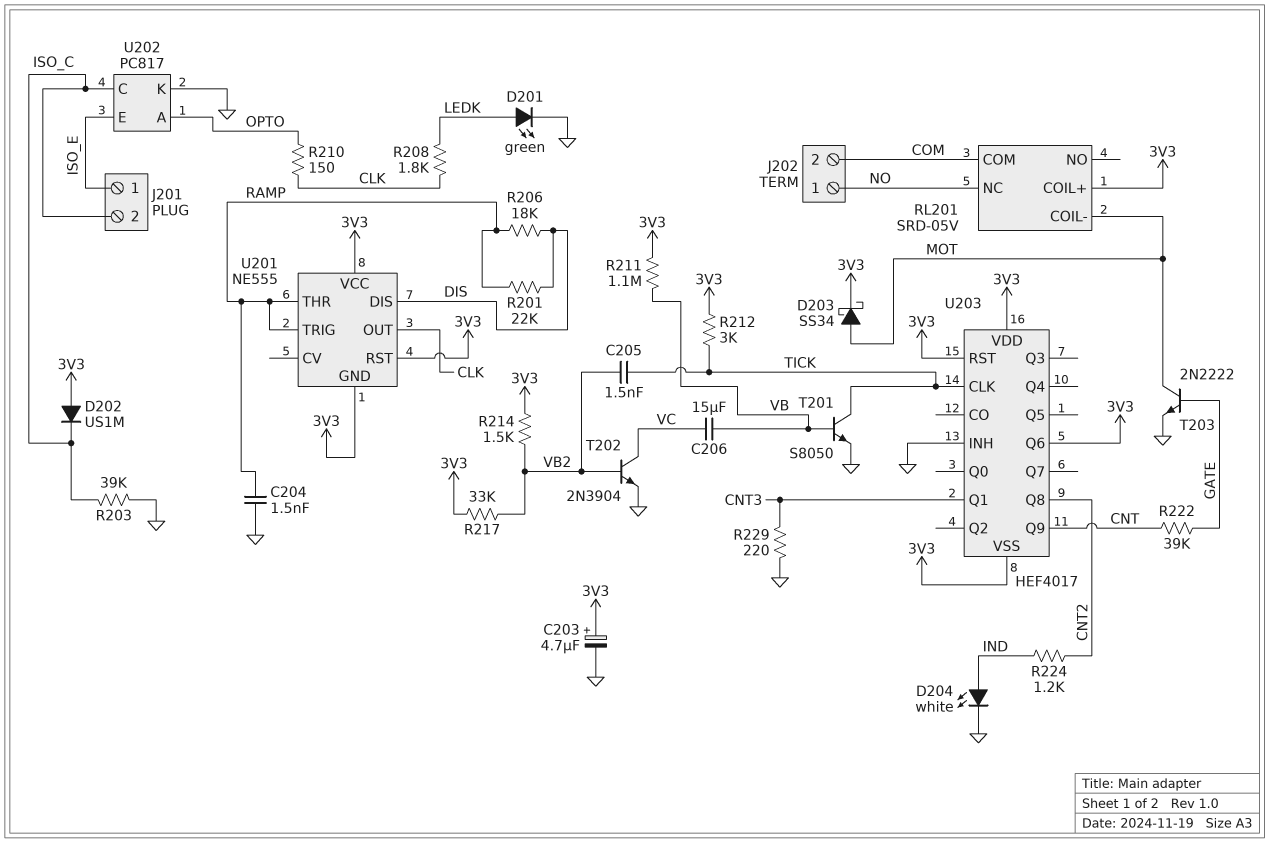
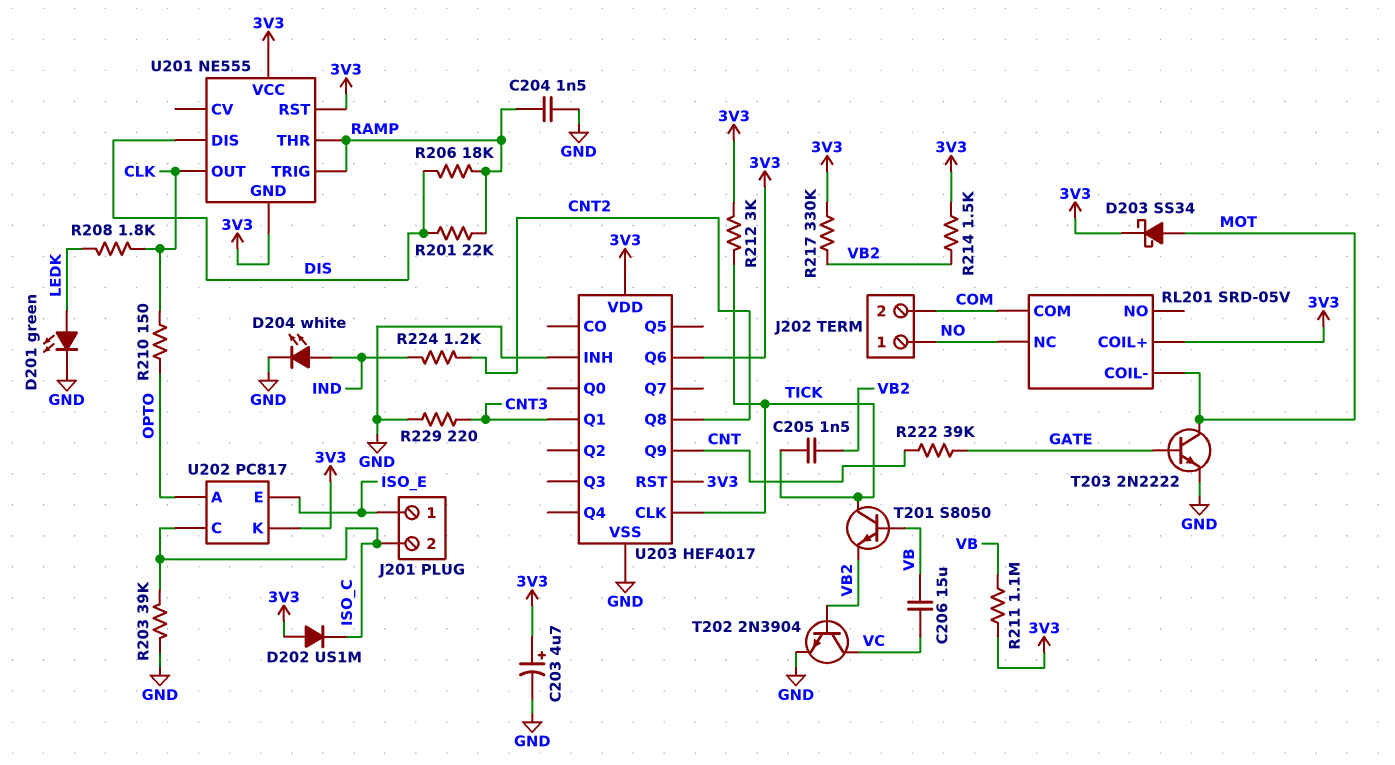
R217: 33k (3V3, VB2) -> 330k (3V3, VB2)
T201: NPN S8050 (B VB, C TICK, E GND) -> NPN S8050 (B VB, C TICK, E VB2)
U202 pin K: GND -> 3V3
U203 pin VSS: 3V3 -> GND

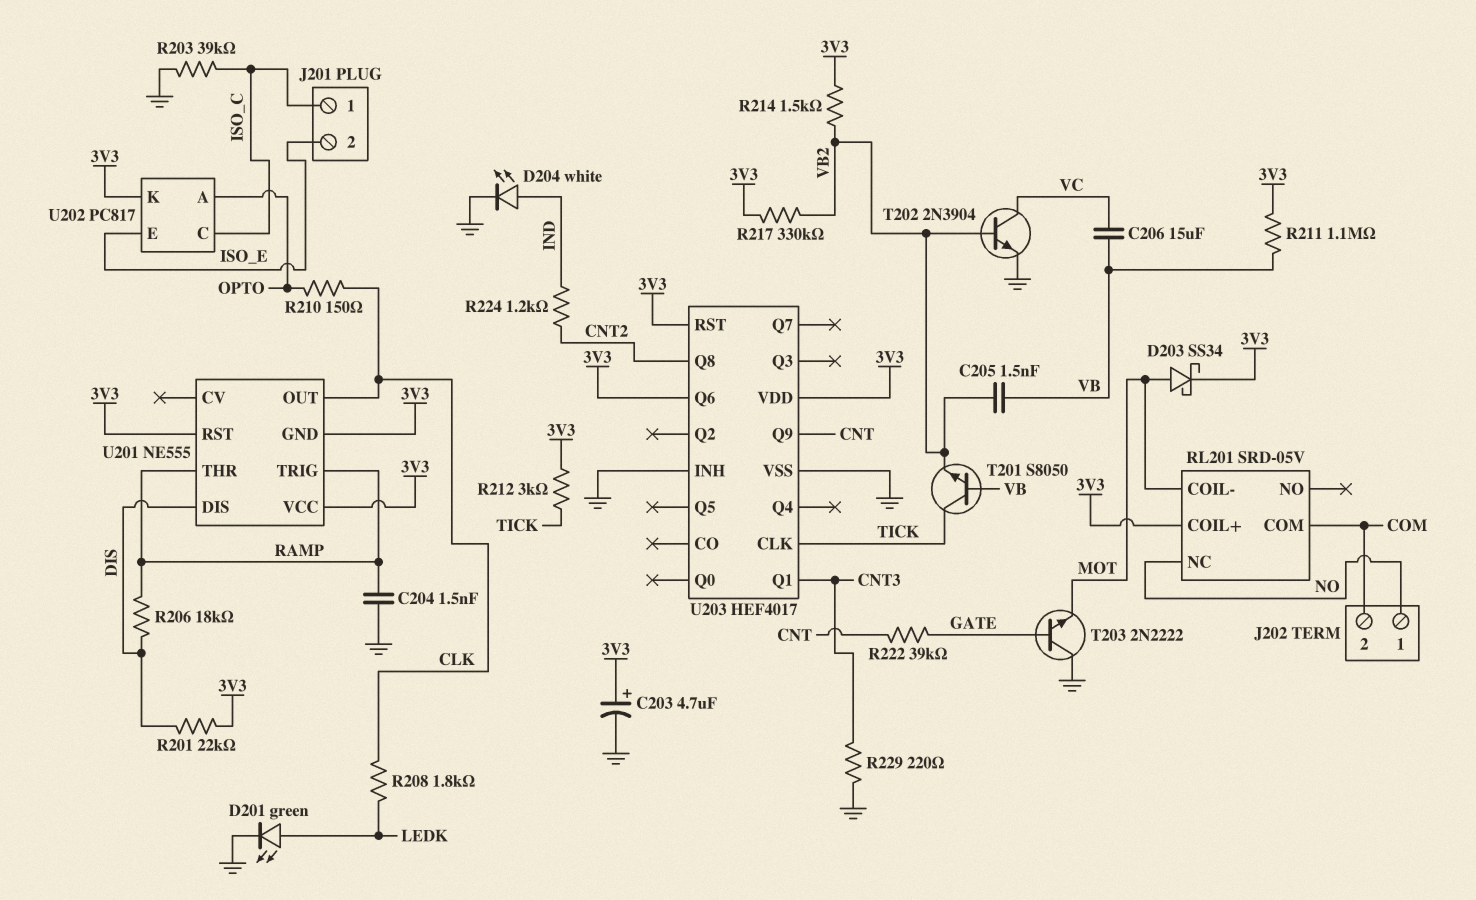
C205: 1.5nF (TICK, VB2) -> 1.5nF (VB, VB2)
D202: diode US1M (A 3V3, K ISO_C) -> none
J201 pin 1: ISO_E -> ISO_C
J201 pin 2: ISO_C -> ISO_E
R201: 22k (DIS, RAMP) -> 22k (3V3, DIS)
T203: NPN 2N2222 (B GATE, C MOT, E GND) -> NPN 2N2222 (B GATE, C GND, E MOT)

